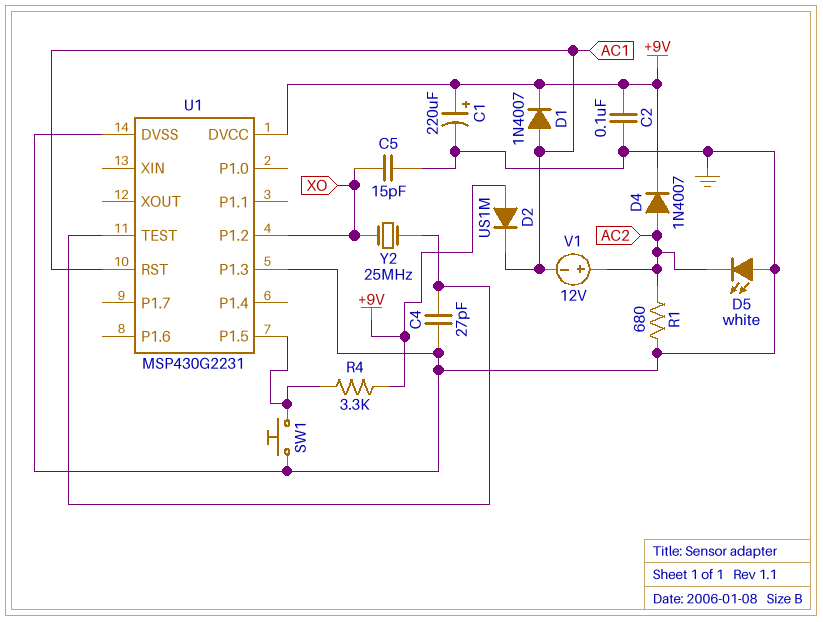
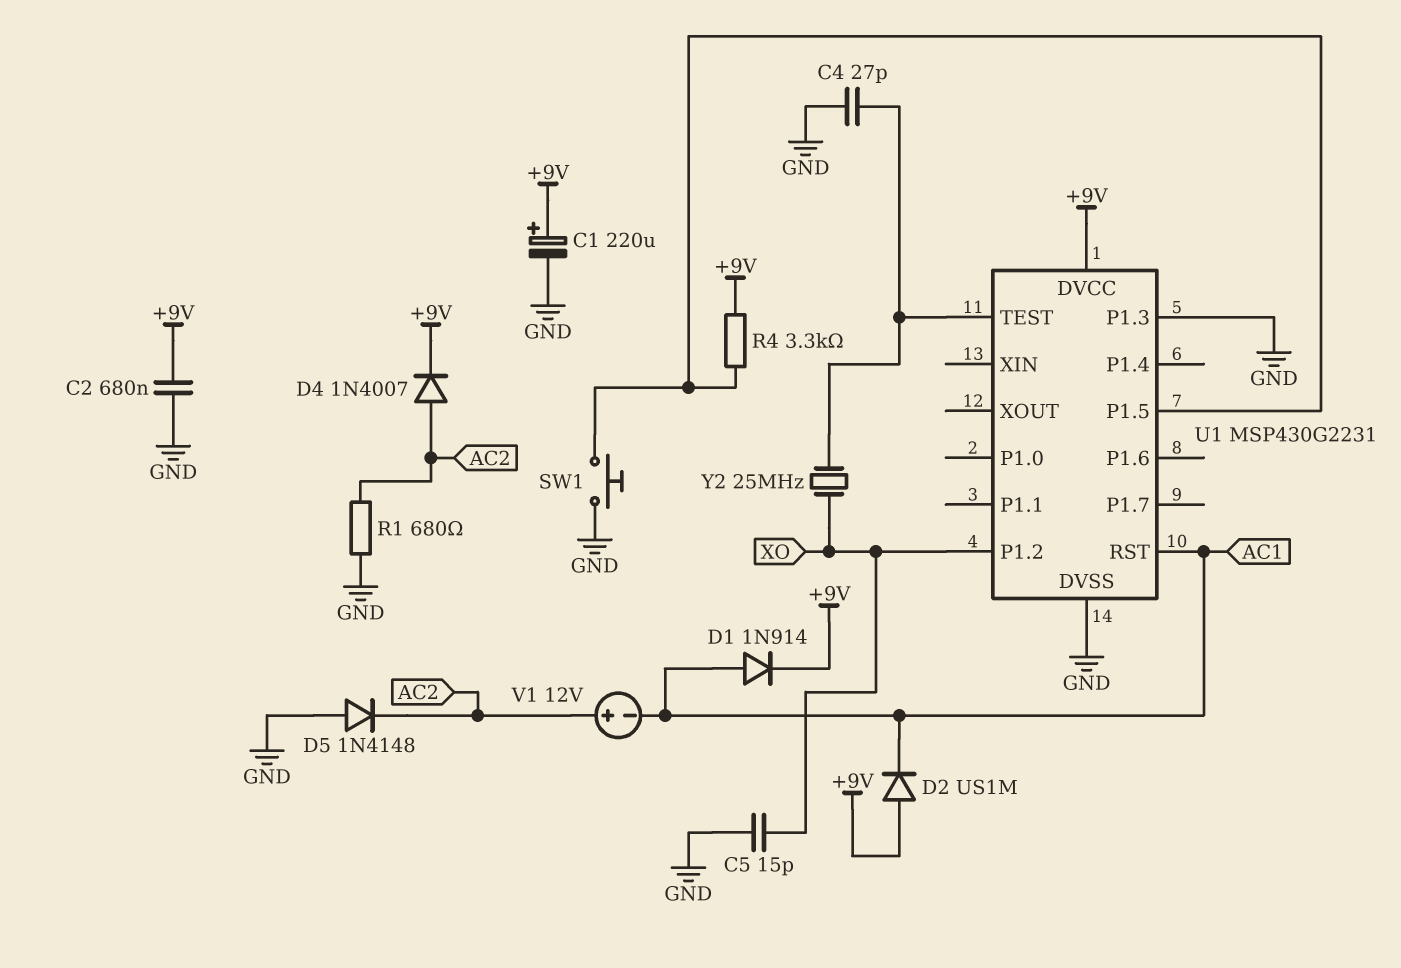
C2: 100nF (+9V, GND) -> 680nF (+9V, GND)
D1: diode 1N4007 (A AC1, K +9V) -> diode 1N914 (A AC1, K +9V)
D5: LED white (A GND, K AC2) -> diode 1N4148 (A GND, K AC2)

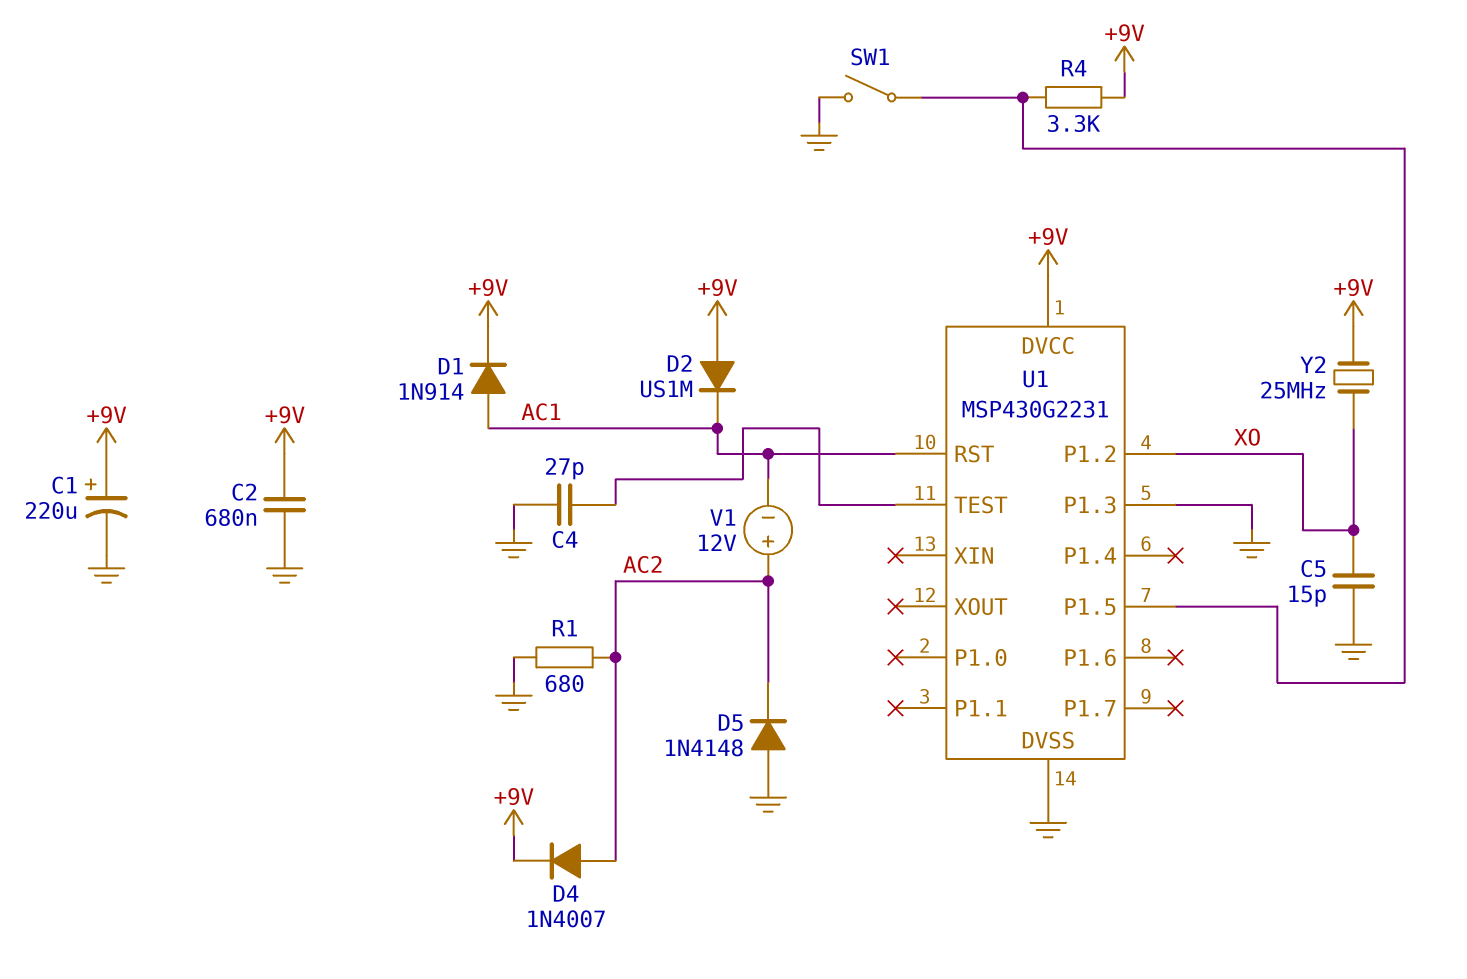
SW1: button (GND, U1/P1.5) -> switch (GND, U1/P1.5)
Y2: 25MHz (U1/TEST, XO) -> 25MHz (+9V, XO)

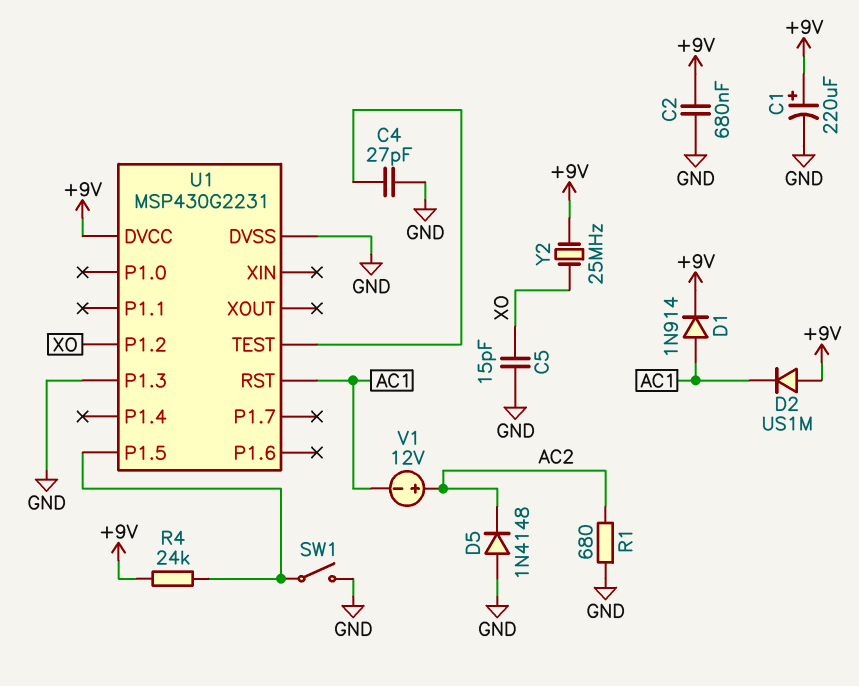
D4: diode 1N4007 (A AC2, K +9V) -> none
R4: 3.3k (+9V, U1/P1.5) -> 24k (+9V, U1/P1.5)

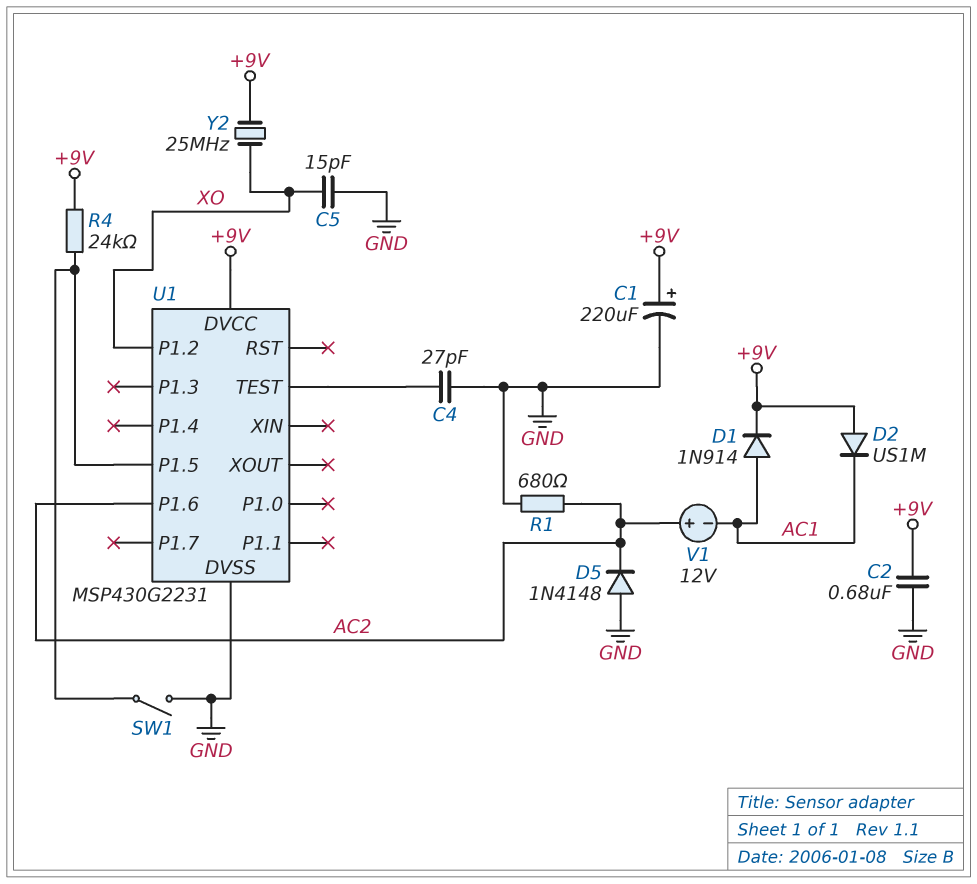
U1 pin P1.3: GND -> none
U1 pin P1.6: none -> AC2
U1 pin RST: AC1 -> none

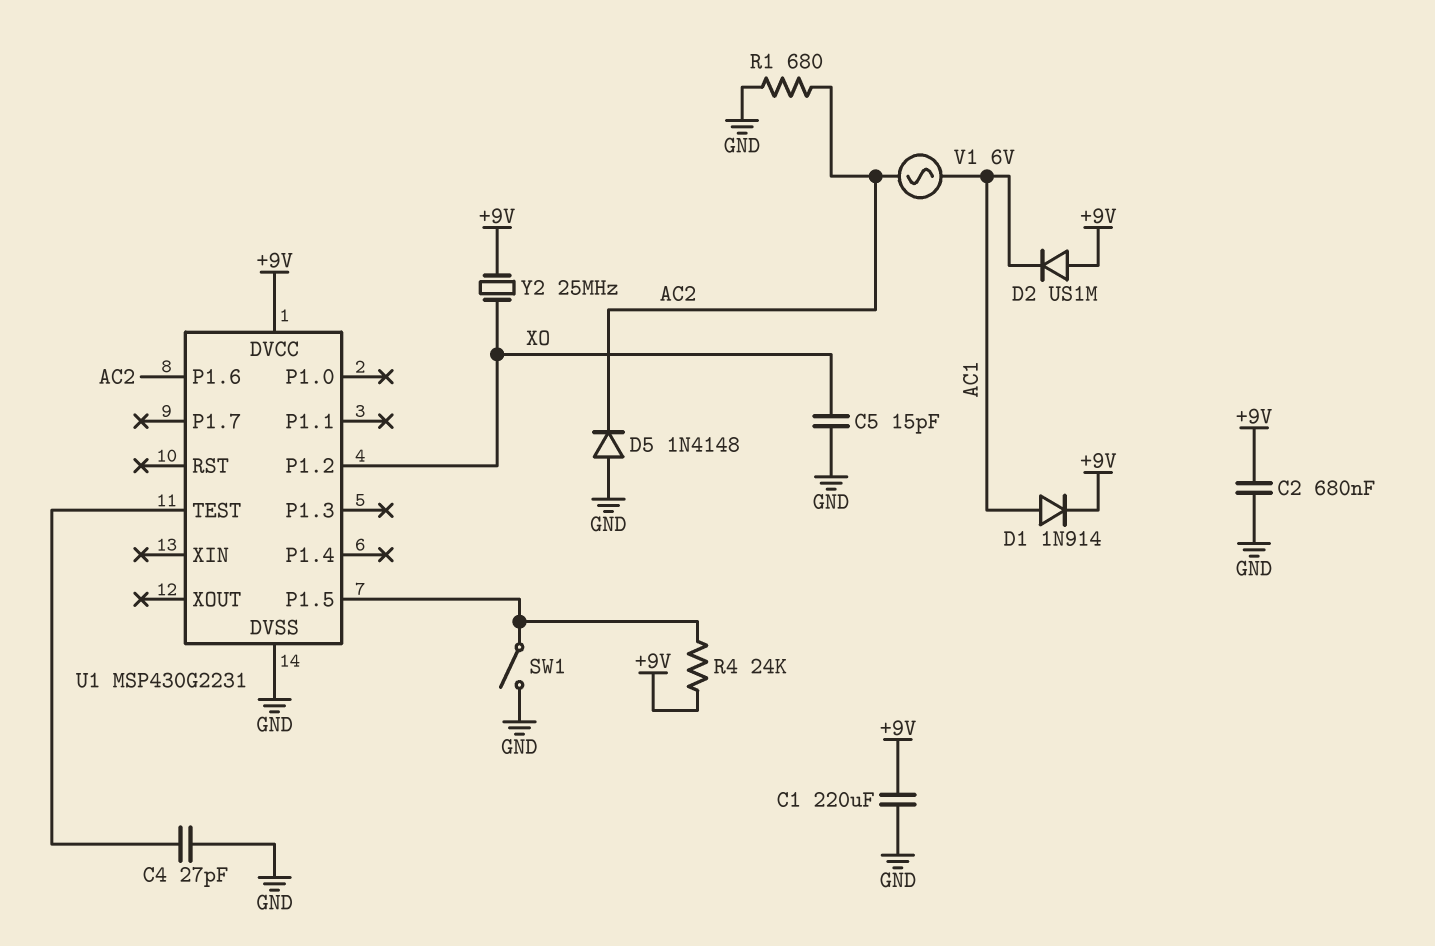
C1: 220uF (plus +9V, minus GND) -> 220uF (+9V, GND)
V1: 12V (plus AC2, minus AC1) -> AC 6V (AC1, AC2)

